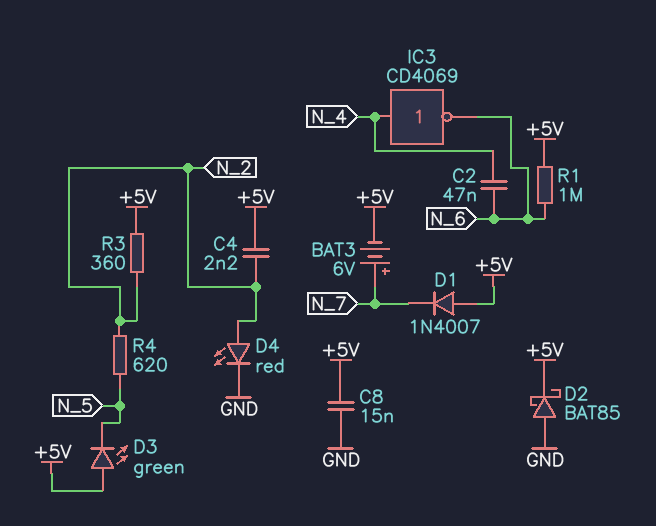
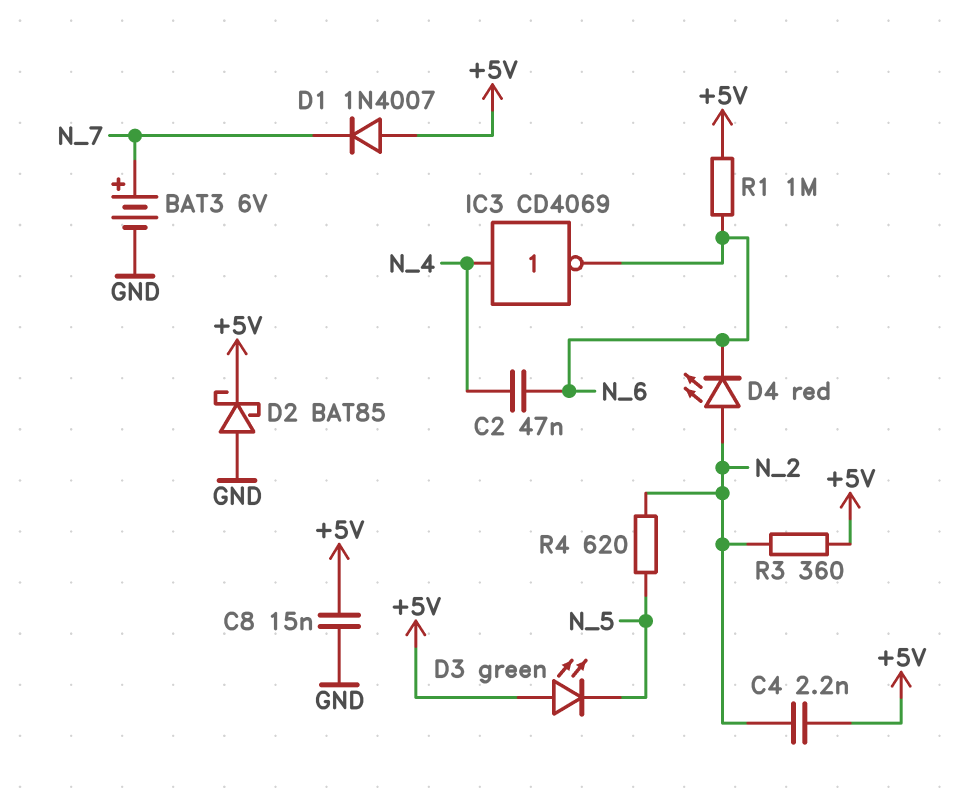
BAT3: 6V (plus N_7, minus +5V) -> 6V (plus N_7, minus GND)
D4: LED red (A N_2, K GND) -> LED red (A N_2, K N_6)

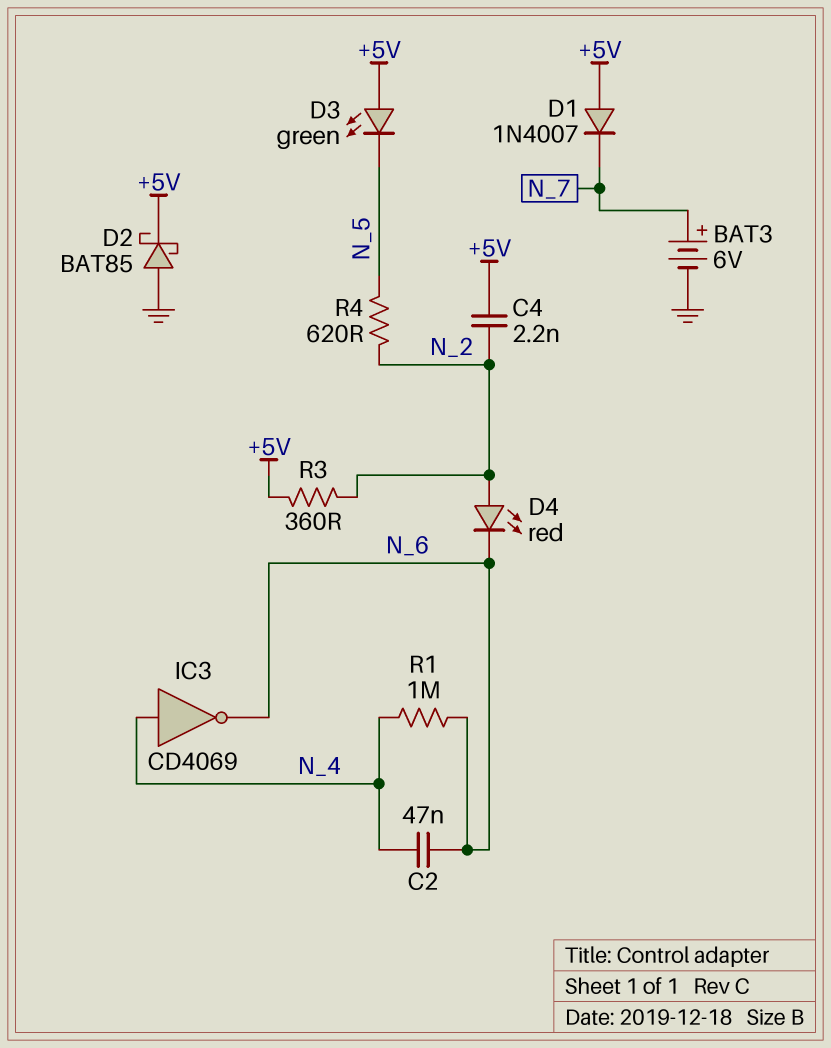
C8: 15nF (+5V, GND) -> none
R1: 1M (+5V, N_6) -> 1M (N_4, N_6)

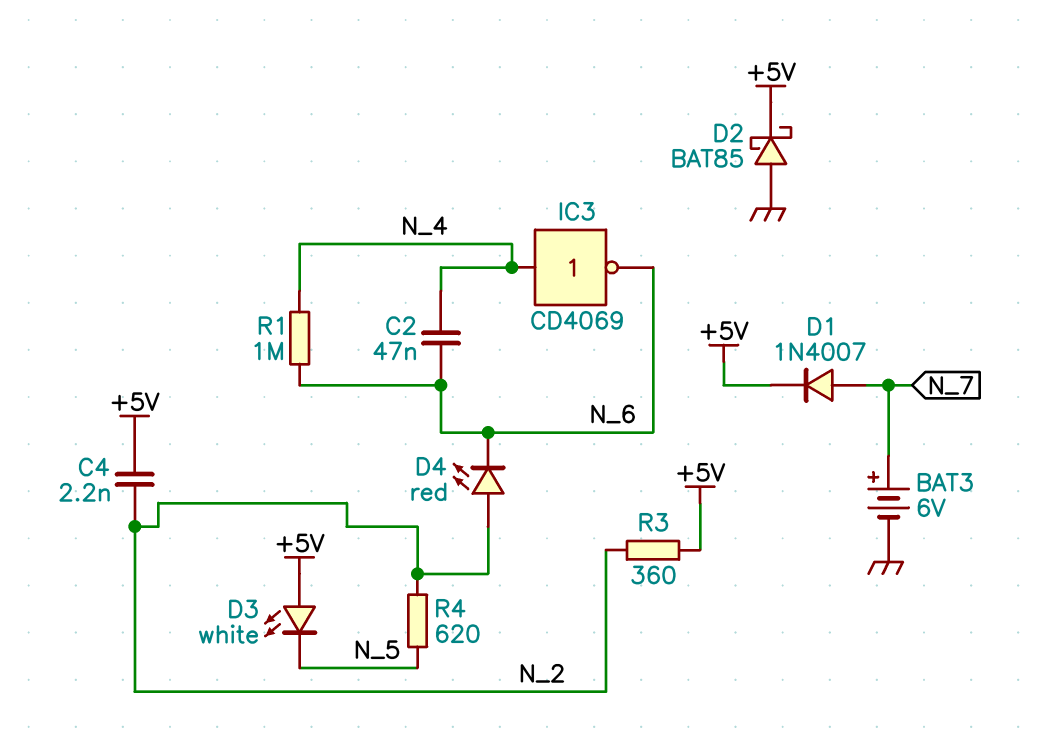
D1: diode 1N4007 (A +5V, K N_7) -> diode 1N4007 (A N_7, K +5V)
D3: LED green (A +5V, K N_5) -> LED white (A +5V, K N_5)

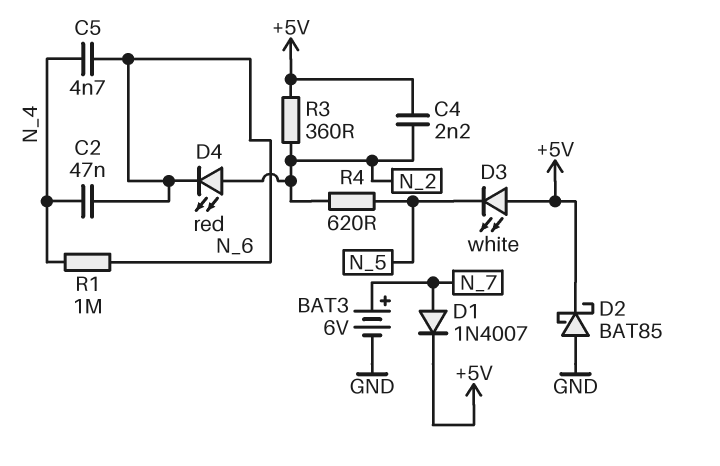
C5: none -> 4.7nF (N_4, N_6)
IC3: NOT CD4069 (in N_4, out N_6) -> none

